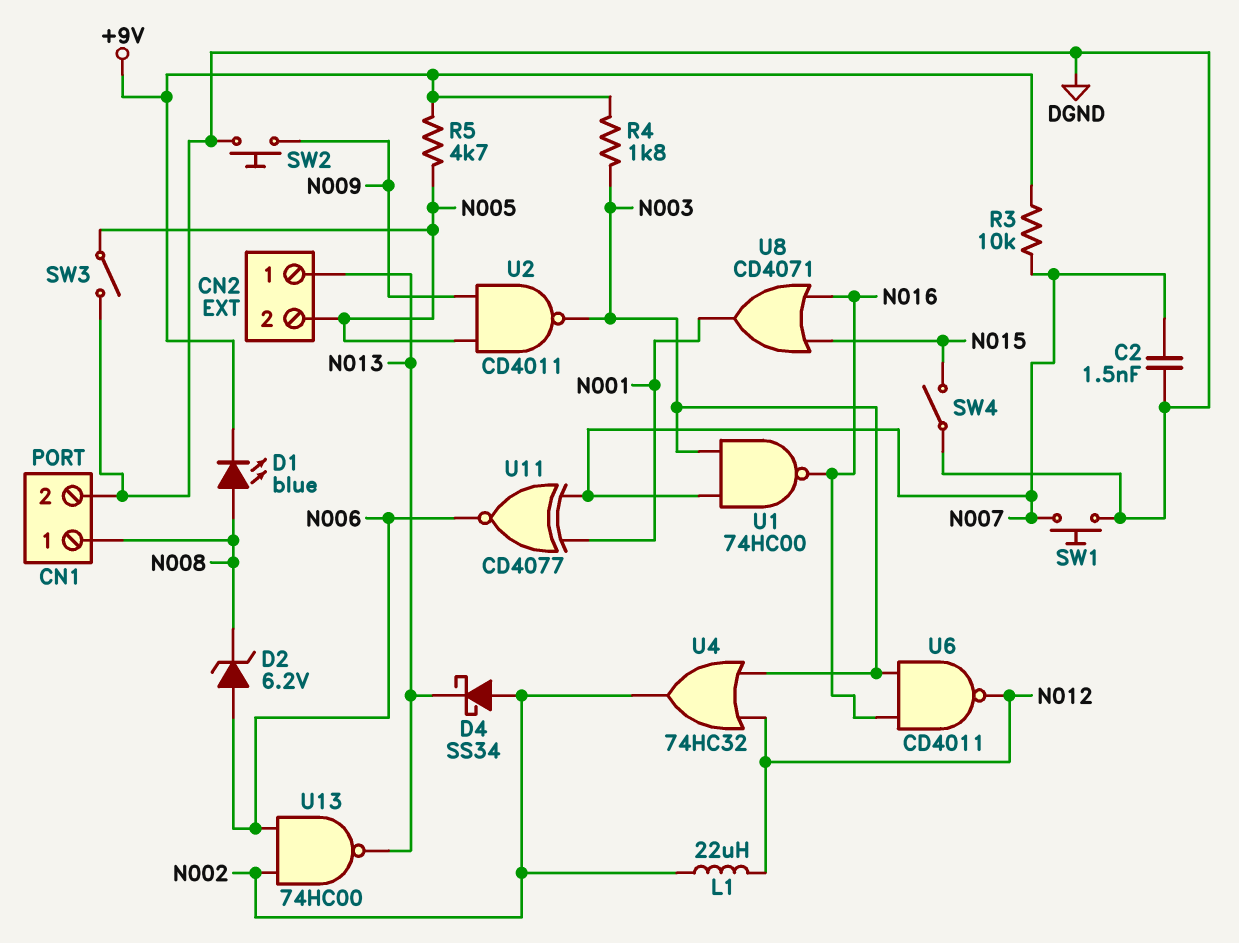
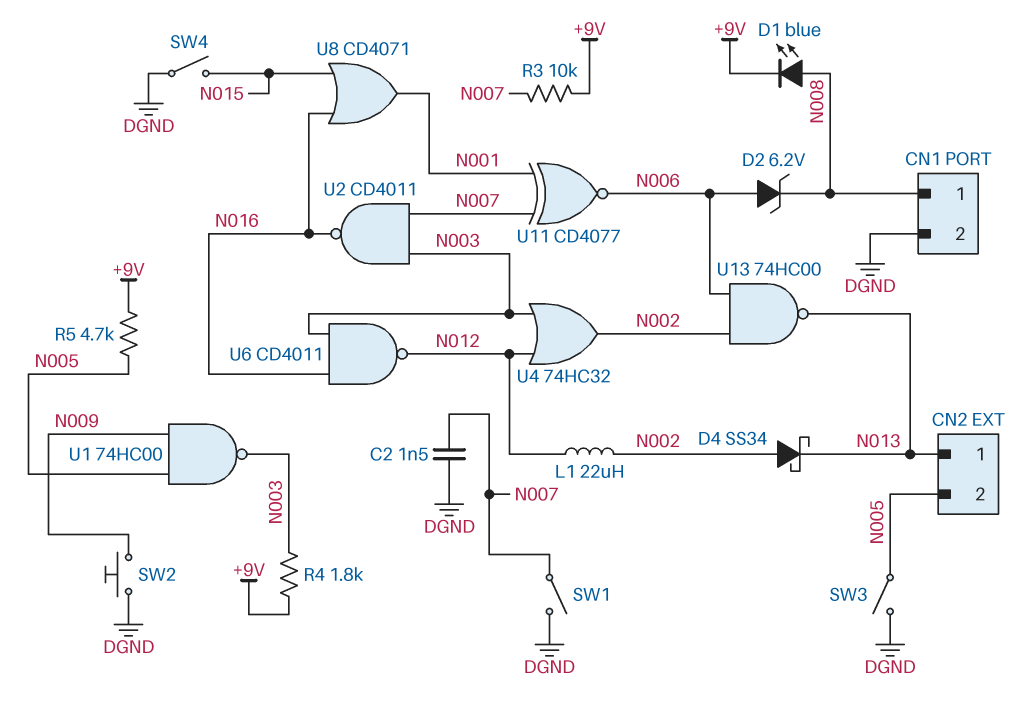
SW1: button (DGND, N007) -> switch (DGND, N007)
U1: NAND 74HC00 (in N003, in N007, out N016) -> NAND 74HC00 (in N005, in N009, out N003)
U2: NAND CD4011 (in N005, in N009, out N003) -> NAND CD4011 (in N003, in N007, out N016)

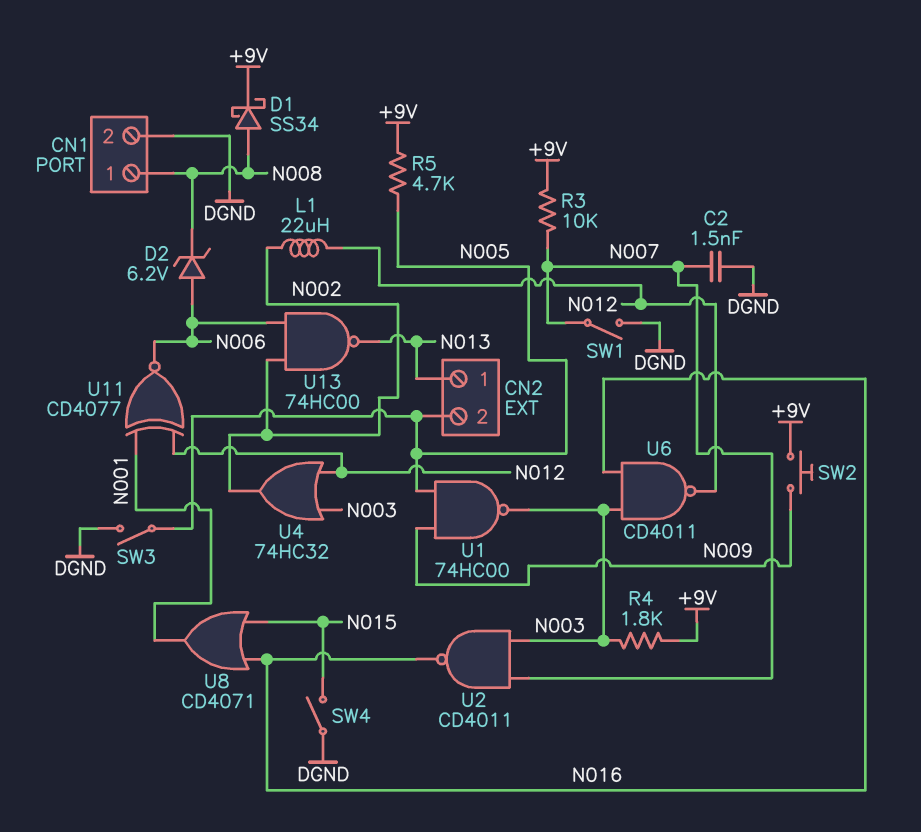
D1: LED blue (A N008, K +9V) -> schottky SS34 (A N008, K +9V)
D4: schottky SS34 (A N002, K N013) -> none
SW2: button (DGND, N009) -> button (+9V, N009)
U11: XNOR CD4077 (in N001, in N007, out N006) -> XNOR CD4077 (in N001, in N012, out N006)

